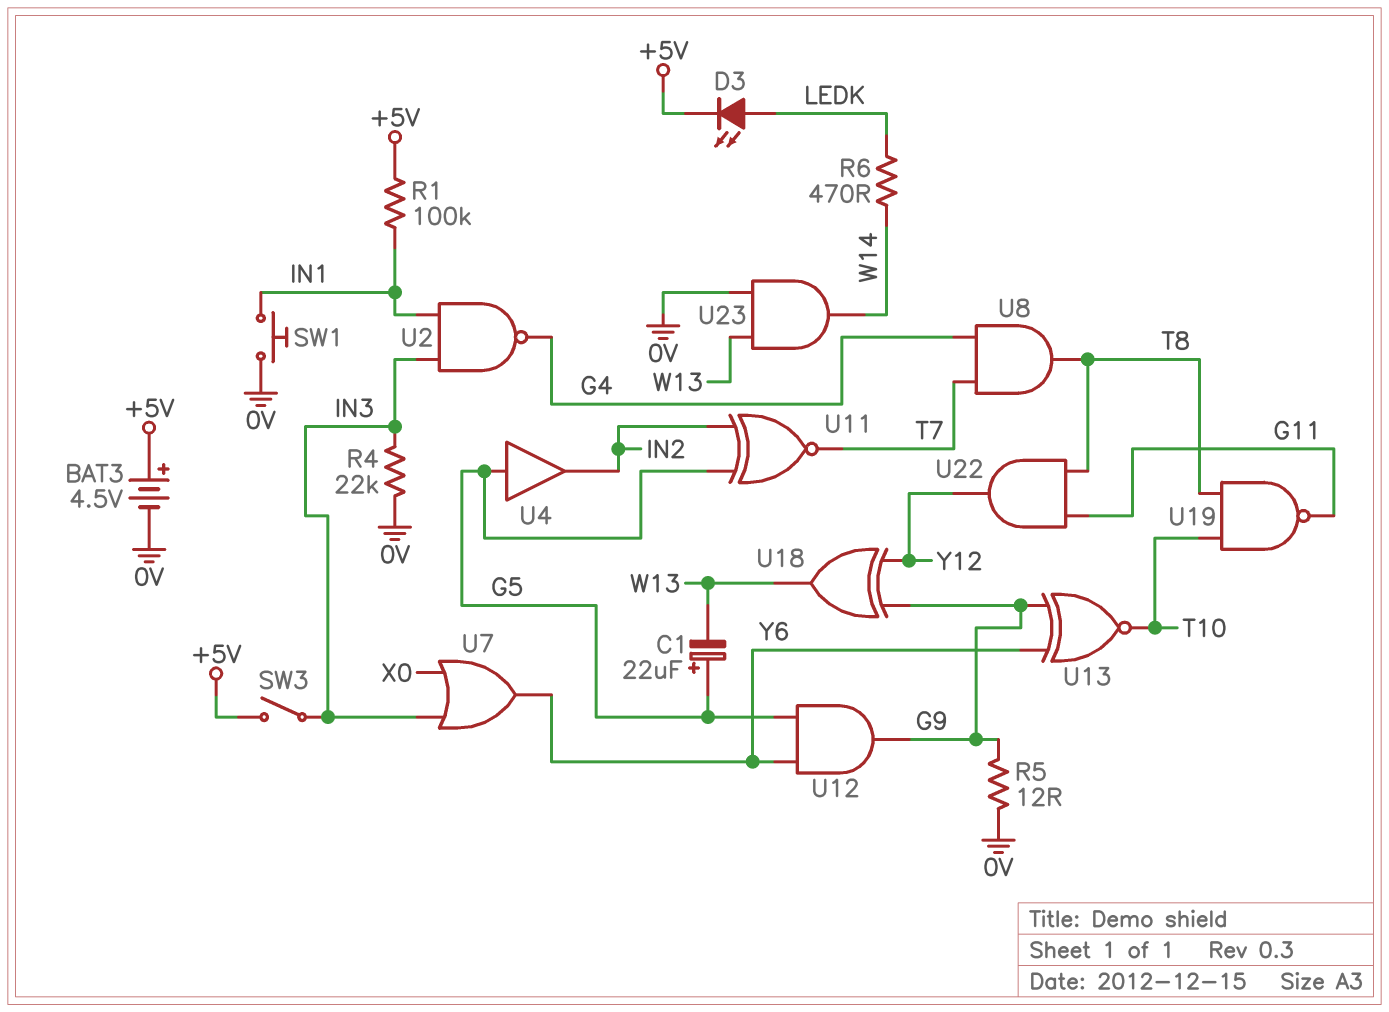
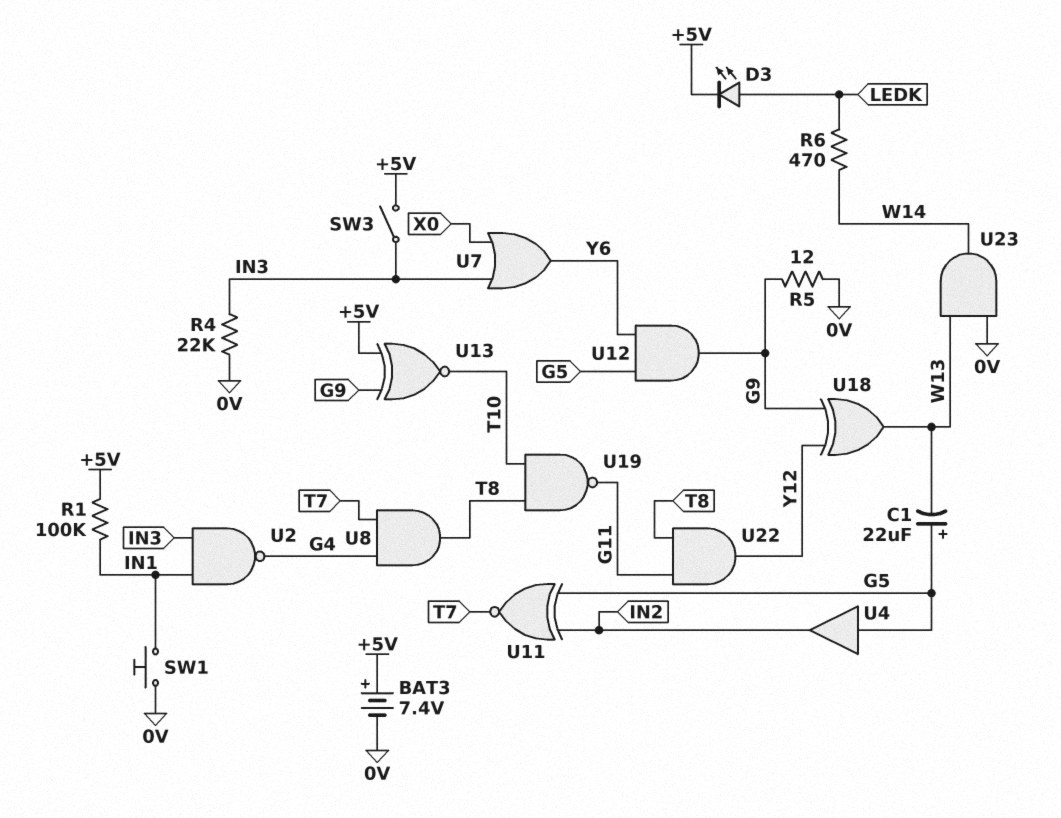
BAT3: 4.5V (plus +5V, minus 0V) -> 7.4V (plus +5V, minus 0V)
U13: XNOR (in G9, in Y6, out T10) -> XNOR (in +5V, in G9, out T10)

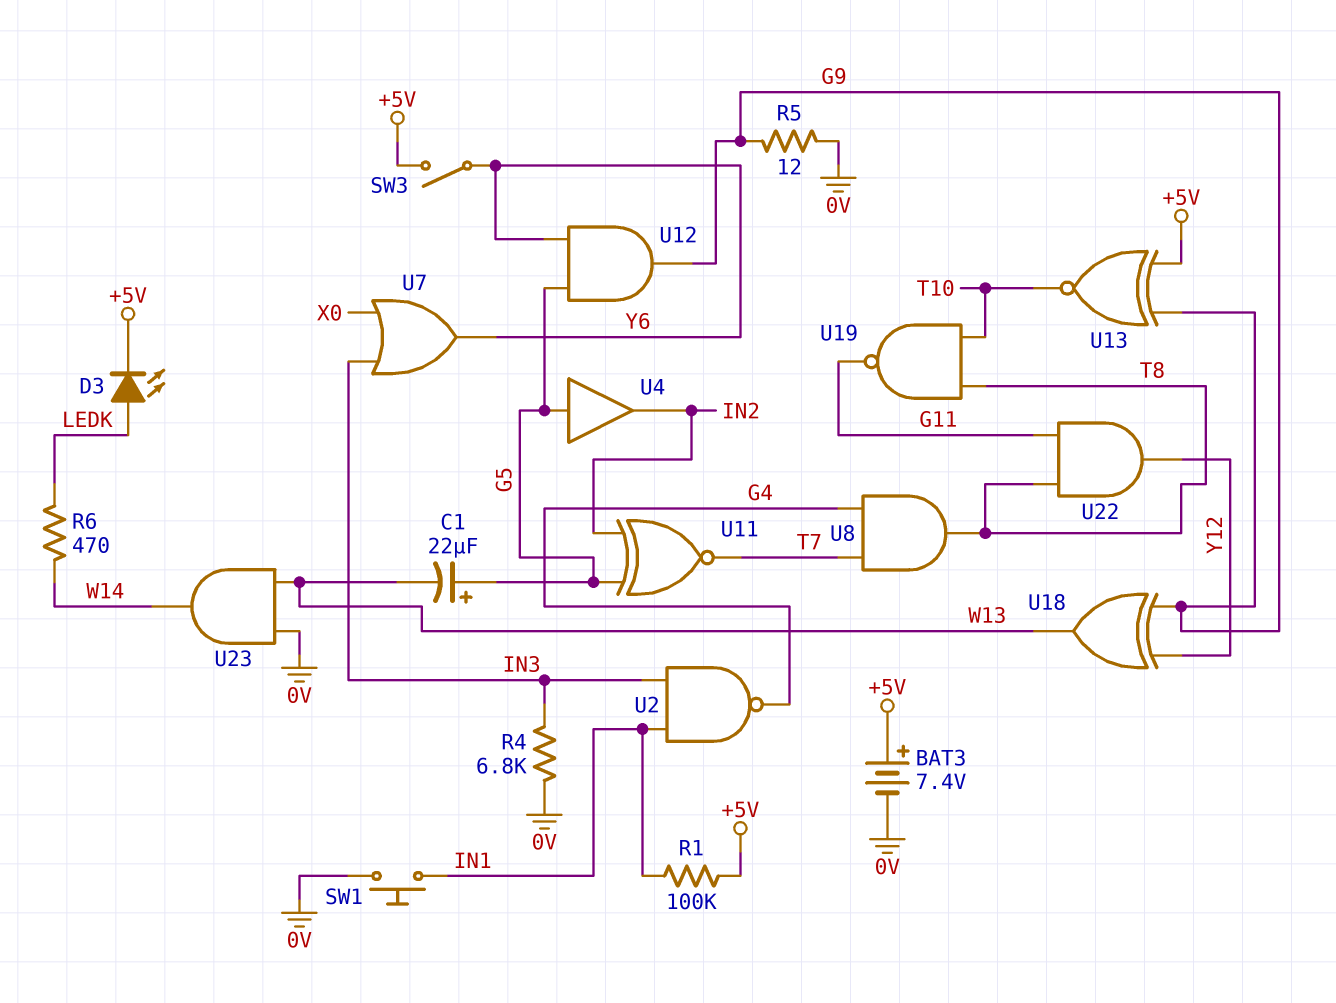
R4: 22k (0V, IN3) -> 6.8k (0V, IN3)
SW3: switch (+5V, IN3) -> switch (+5V, Y6)

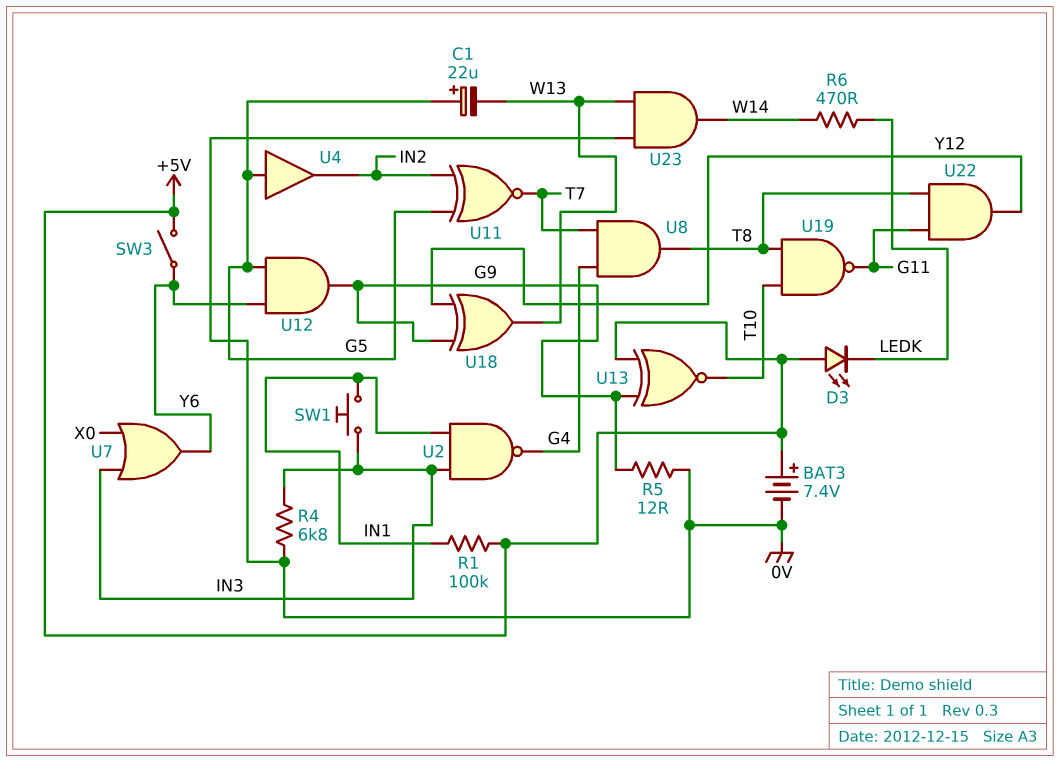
D3: LED (A LEDK, K +5V) -> LED (A +5V, K LEDK)
SW1: button (0V, IN1) -> button (IN1, IN3)

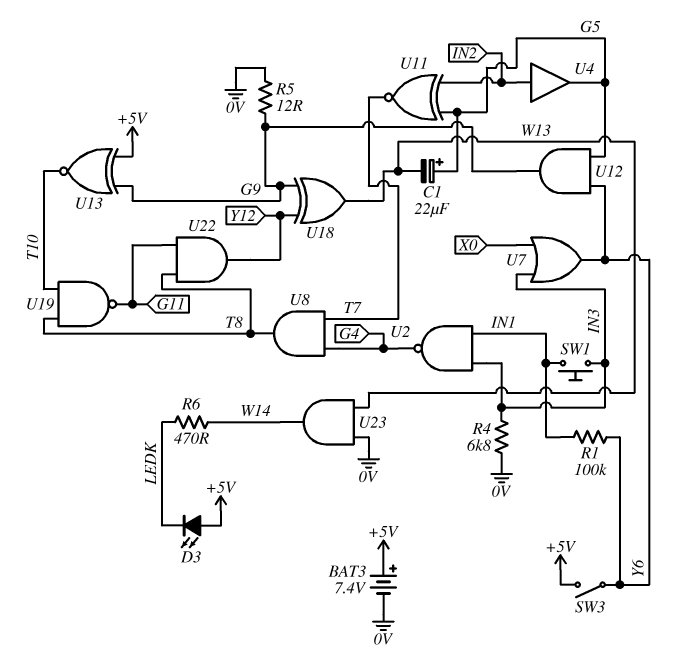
R1: 100k (+5V, IN1) -> 100k (IN1, Y6)
U4: buffer (in G5, out IN2) -> buffer (in IN2, out G5)

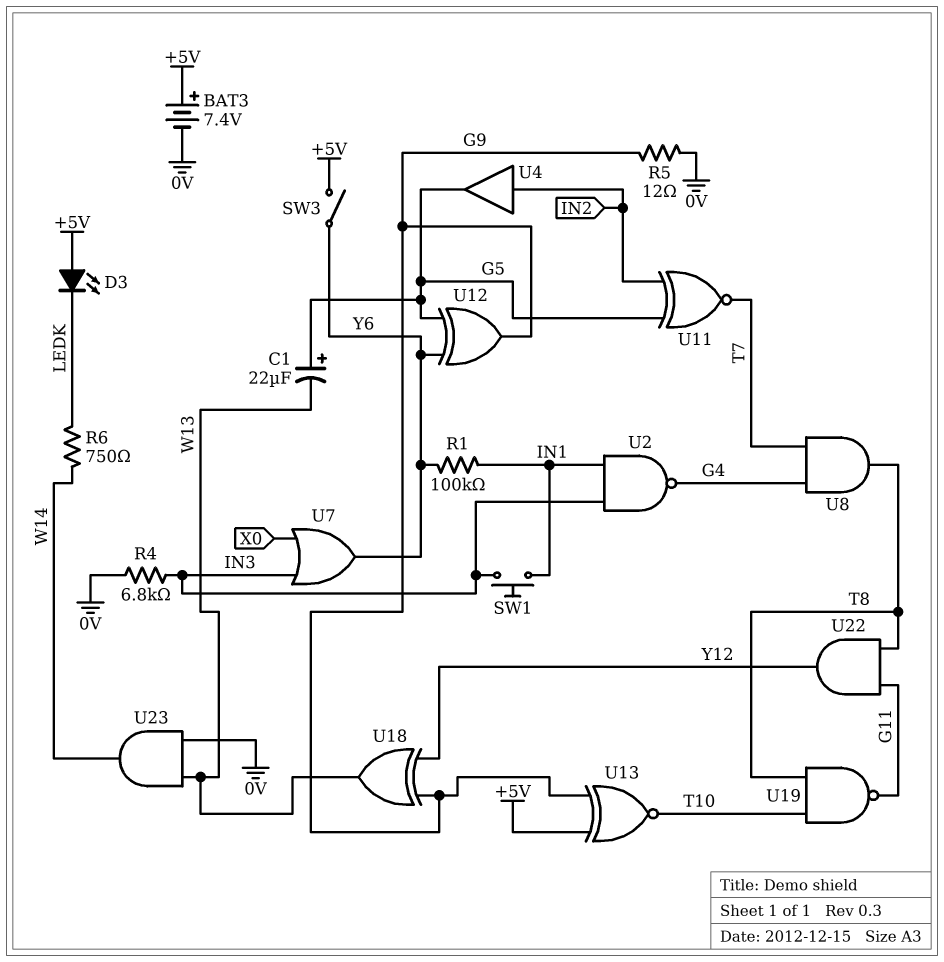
R6: 470 (LEDK, W14) -> 750 (LEDK, W14)
U12: AND (in G5, in Y6, out G9) -> XOR (in G5, in Y6, out G9)

